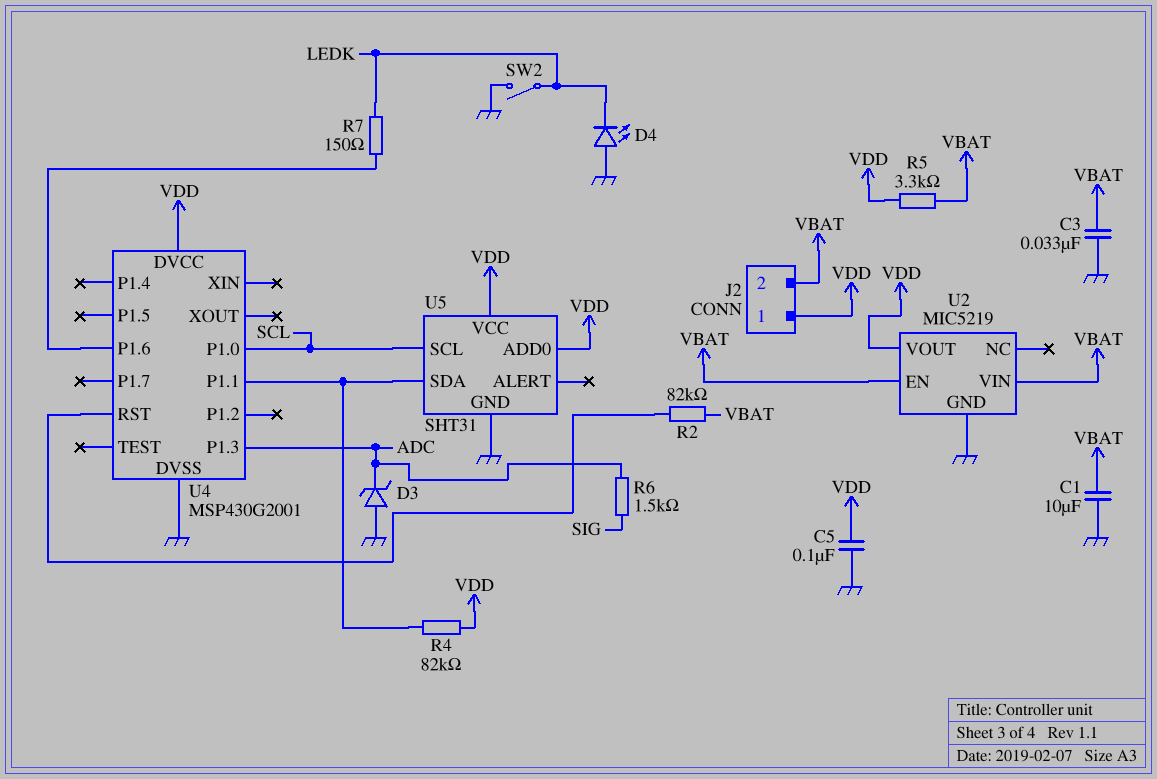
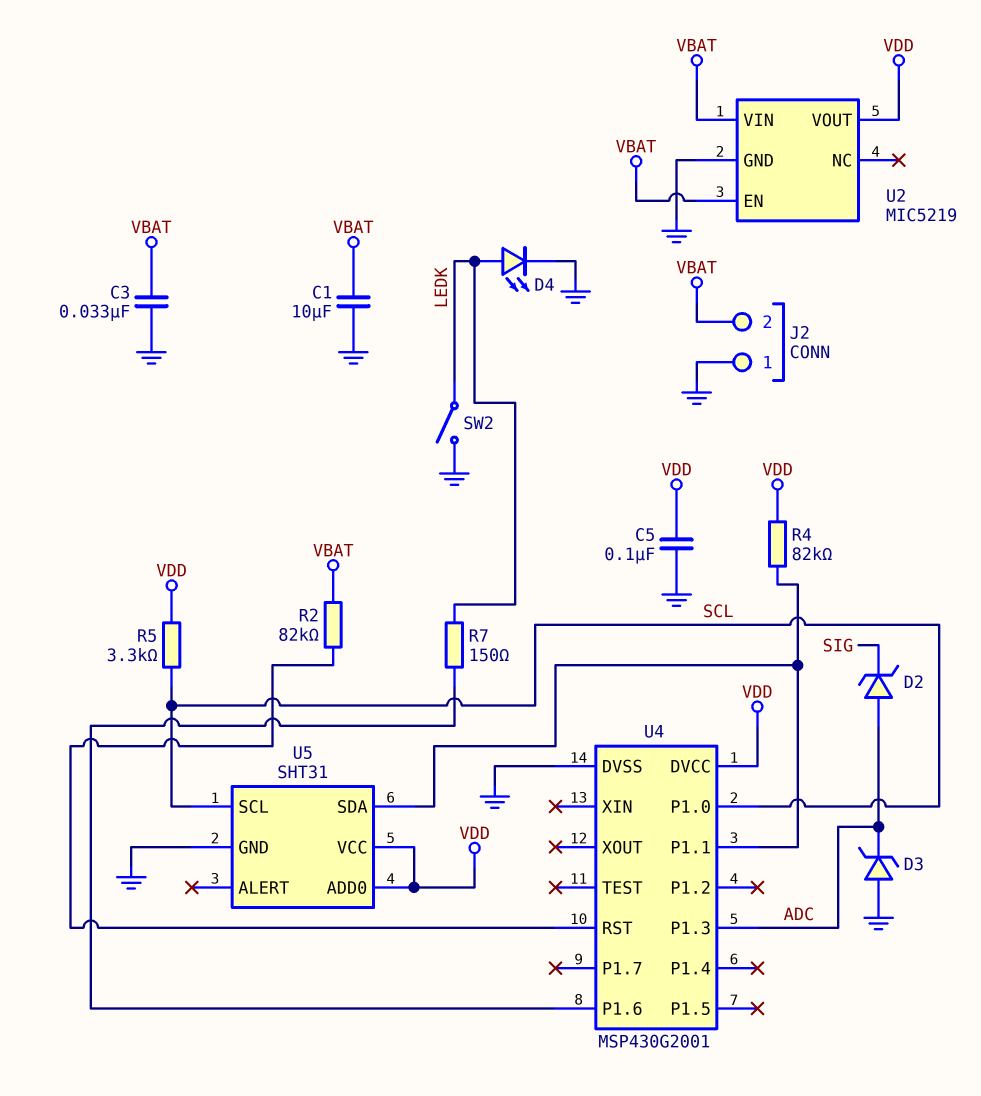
D2: none -> zener (A ADC, K SIG)
D4: LED (A GND, K LEDK) -> LED (A LEDK, K GND)
J2 pin 1: VDD -> GND
R5: 3.3k (VBAT, VDD) -> 3.3k (SCL, VDD)
R6: 1.5k (ADC, SIG) -> none

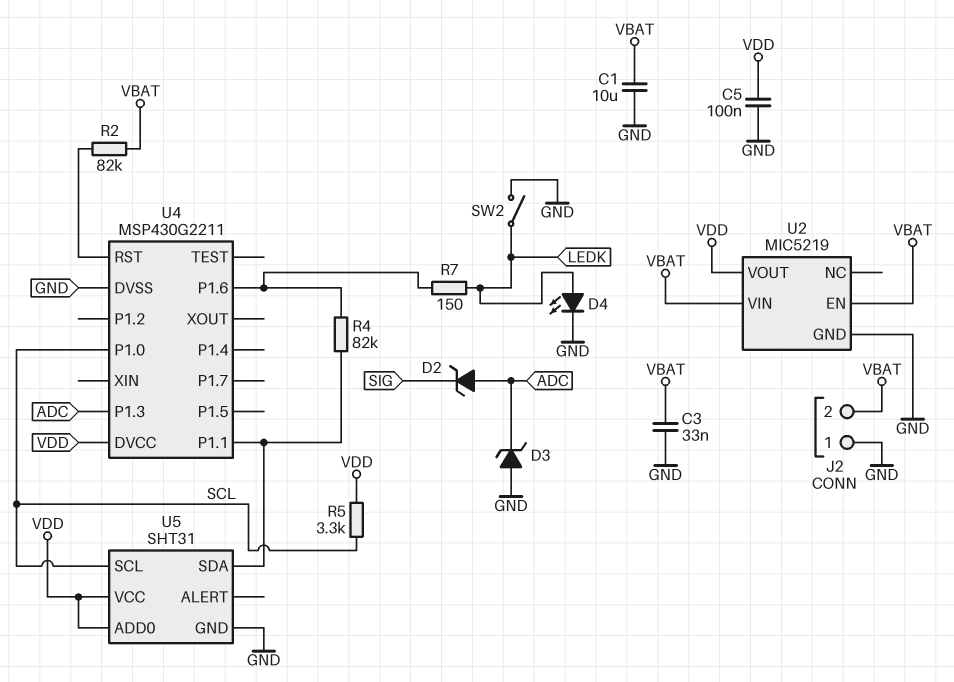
R4: 82k (U4/P1.1, VDD) -> 82k (U4/P1.1, U4/P1.6)
U4: MSP430G2001 -> MSP430G2211

